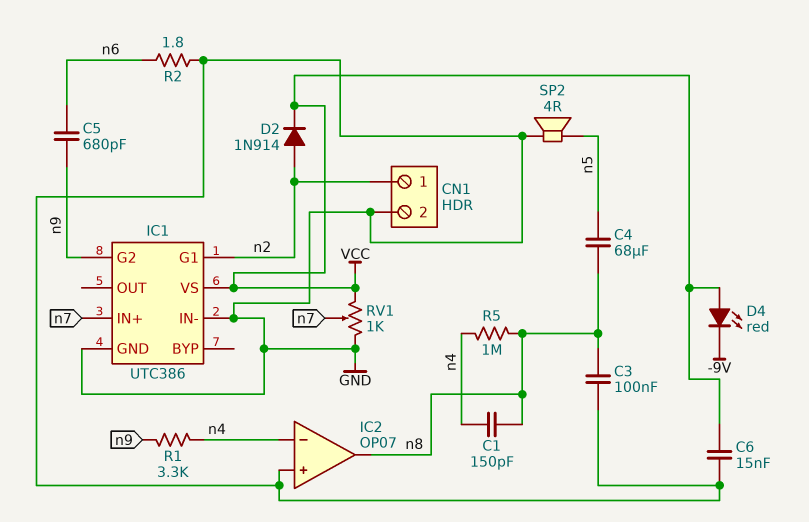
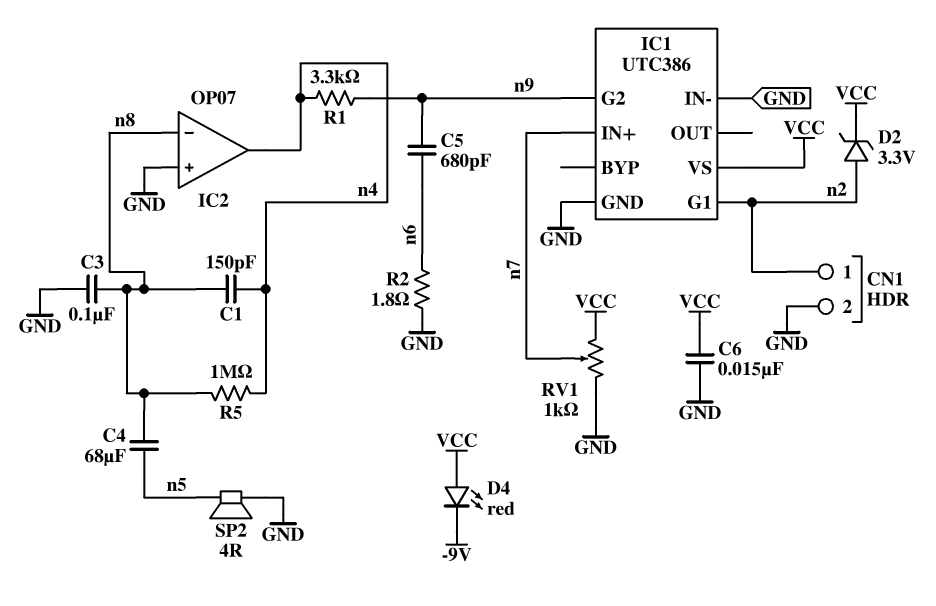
D2: diode 1N914 (A n2, K VCC) -> zener 3.3V (A n2, K VCC)
IC2 pin in-: n4 -> n8
IC2 pin out: n8 -> n4

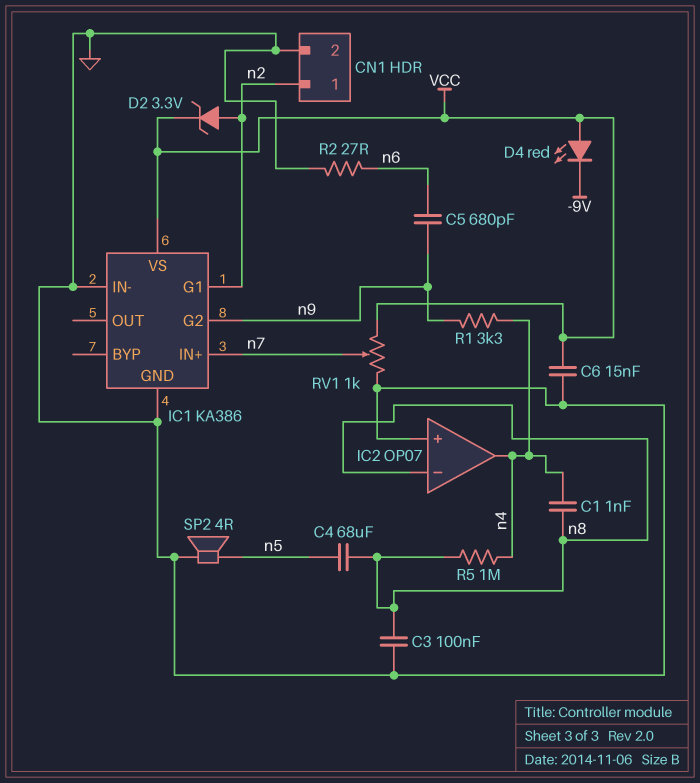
C1: 150pF (n4, n8) -> 1nF (n4, n8)
IC1: UTC386 -> KA386
R2: 1.8 (GND, n6) -> 27 (GND, n6)

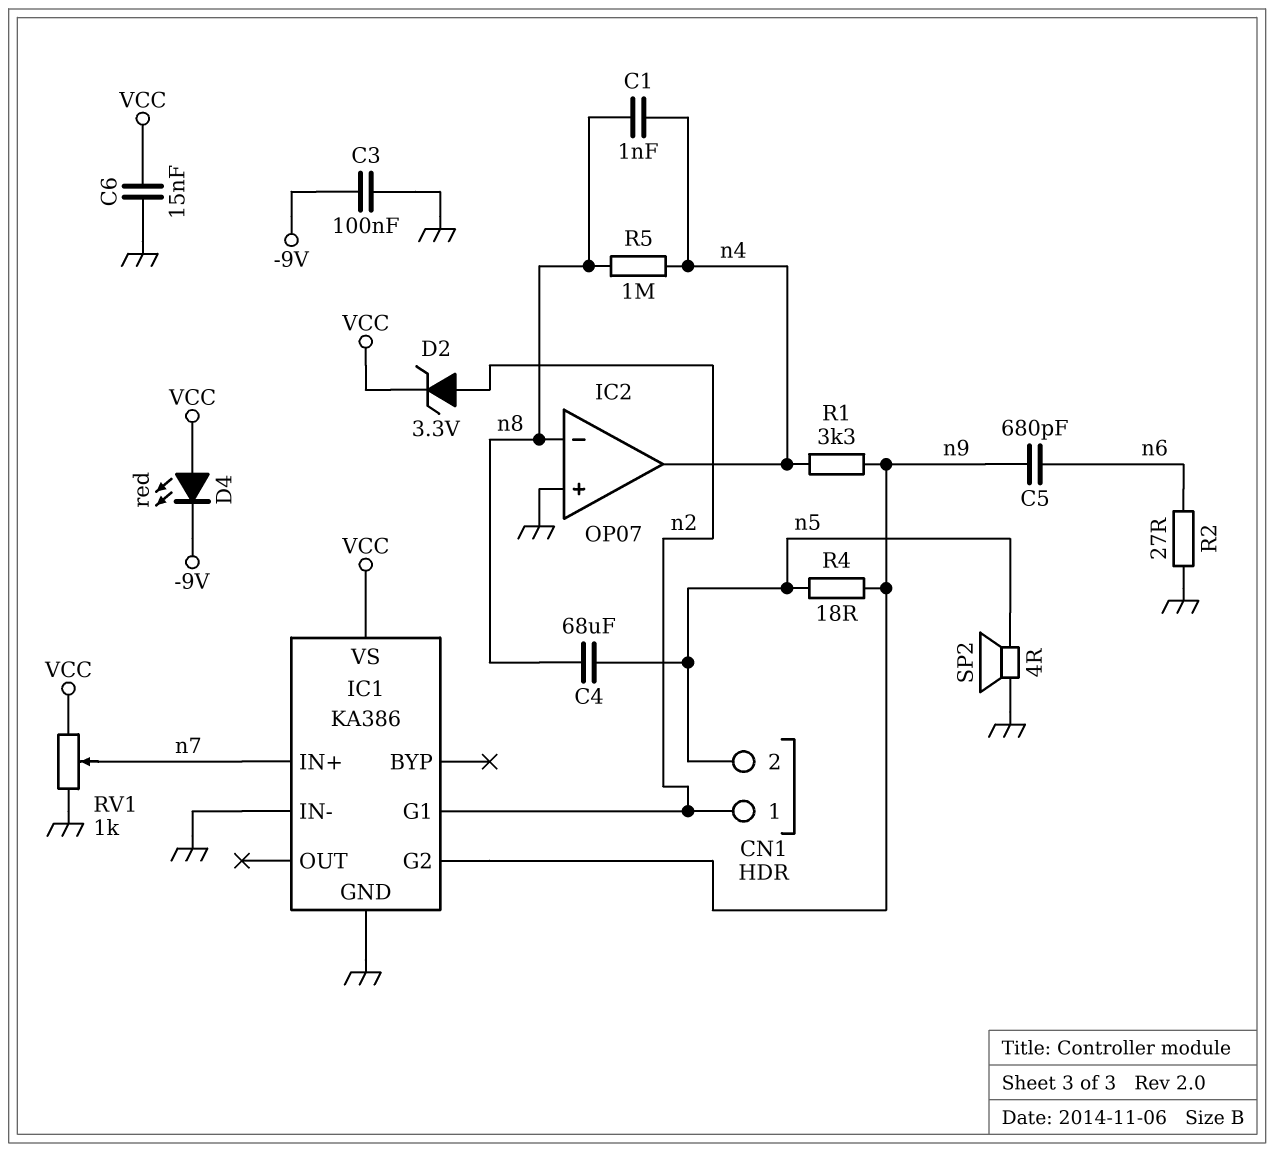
C3: 100nF (GND, n8) -> 100nF (-9V, GND)
CN1 pin 2: GND -> n5
R4: none -> 18 (n5, n9)

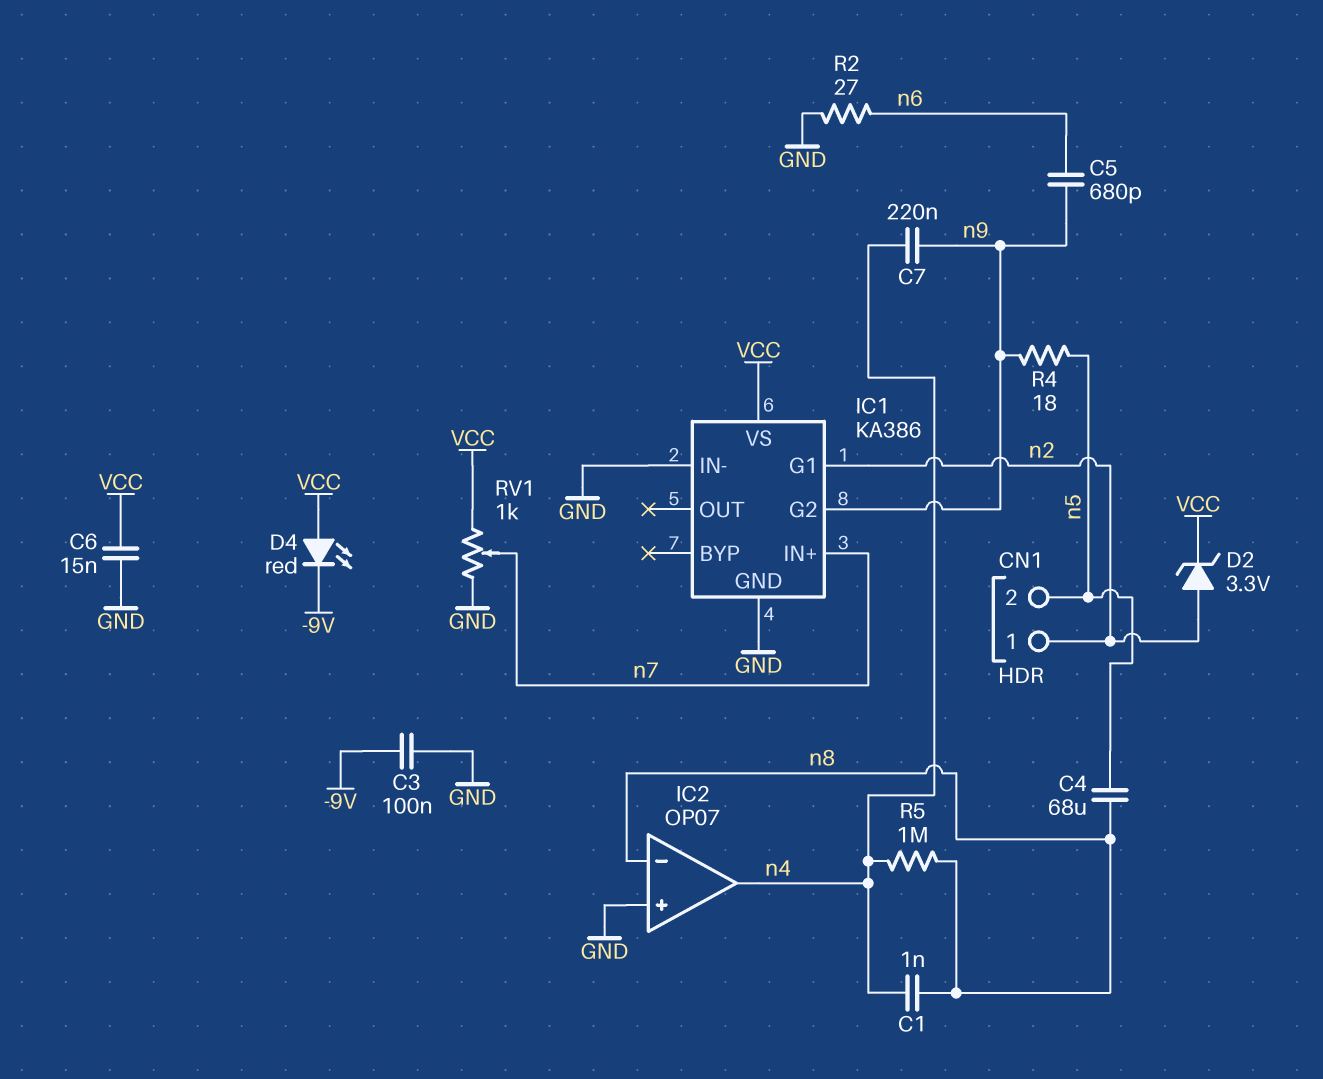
C7: none -> 220nF (n4, n9)
R1: 3.3k (n4, n9) -> none
SP2: speaker 4R (GND, n5) -> none

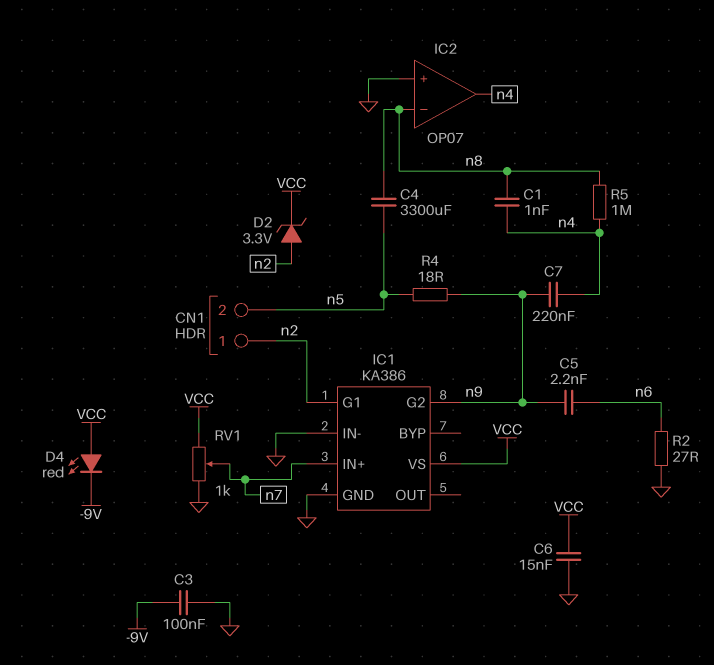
C4: 68uF (n5, n8) -> 3300uF (n5, n8)
C5: 680pF (n6, n9) -> 2.2nF (n6, n9)

